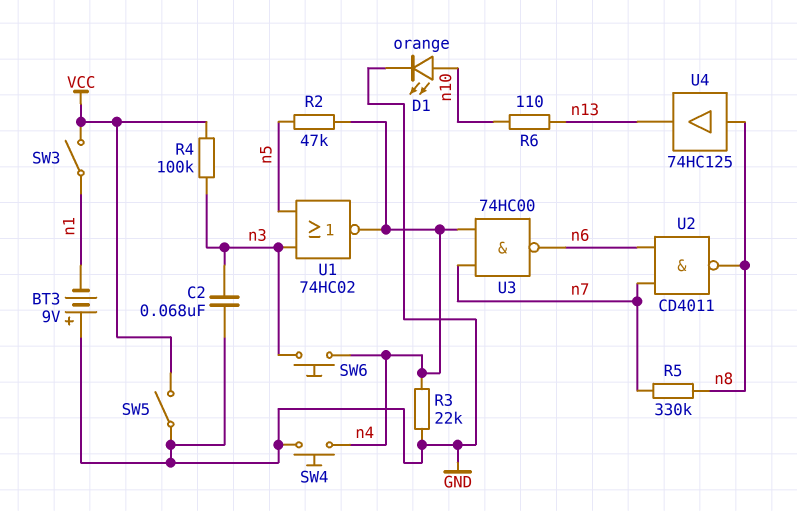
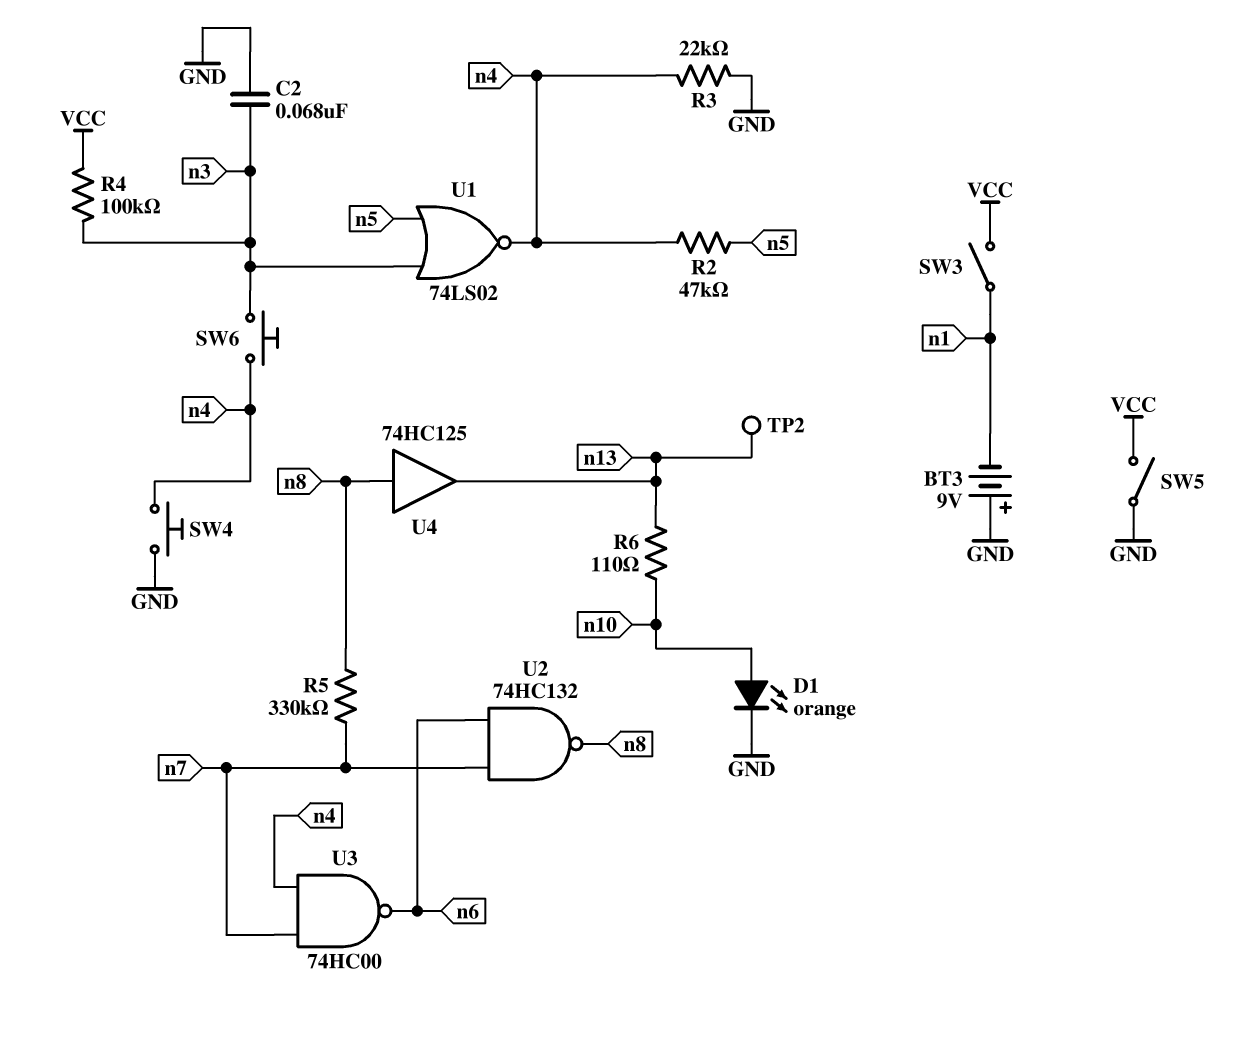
TP2: none -> test point (n13)
U1: NOR 74HC02 (in n3, in n5, out n4) -> NOR 74LS02 (in n3, in n5, out n4)
U2: NAND CD4011 (in n6, in n7, out n8) -> NAND 74HC132 (in n6, in n7, out n8)

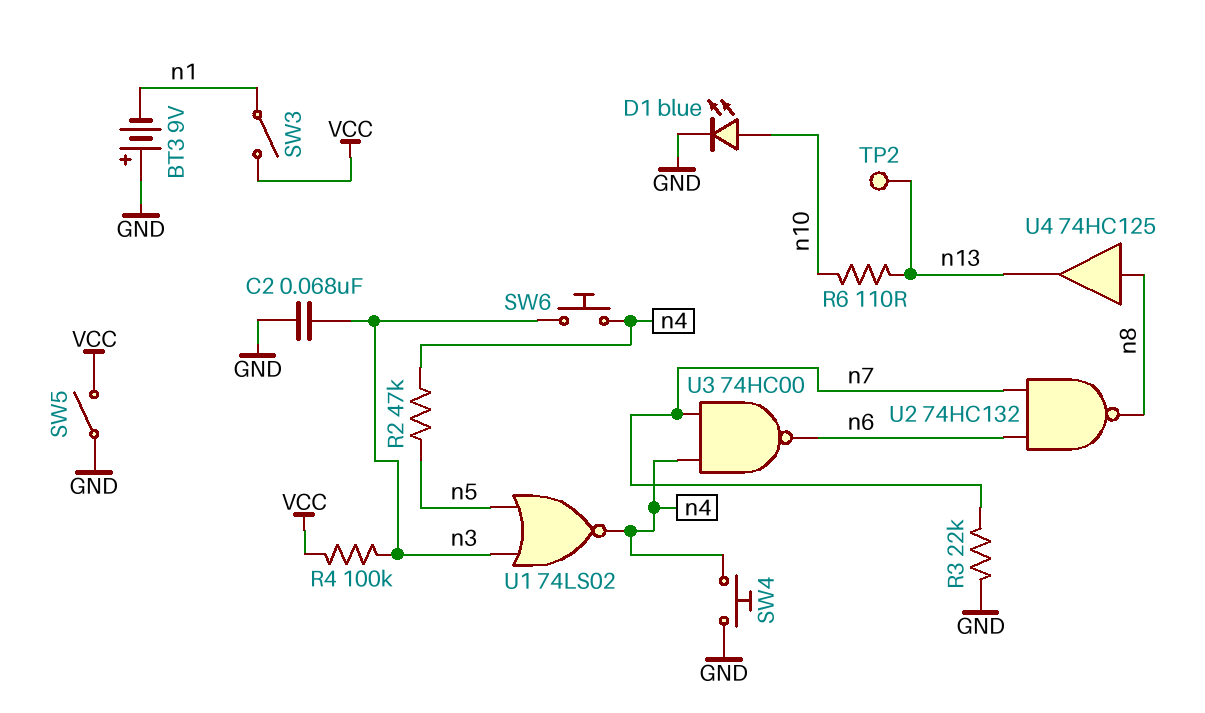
D1: LED orange (A n10, K GND) -> LED blue (A n10, K GND)
R3: 22k (GND, n4) -> 22k (GND, n7)
R5: 330k (n7, n8) -> none

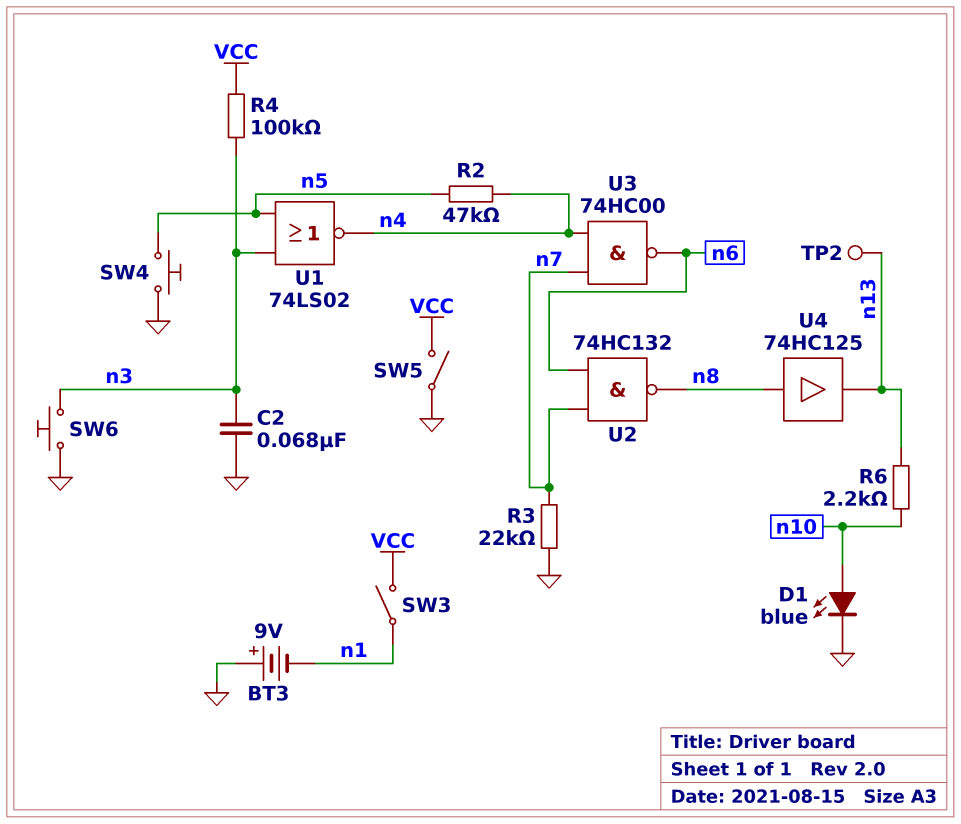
R6: 110 (n10, n13) -> 2.2k (n10, n13)
SW4: button (GND, n4) -> button (GND, n5)
SW6: button (n3, n4) -> button (GND, n3)

